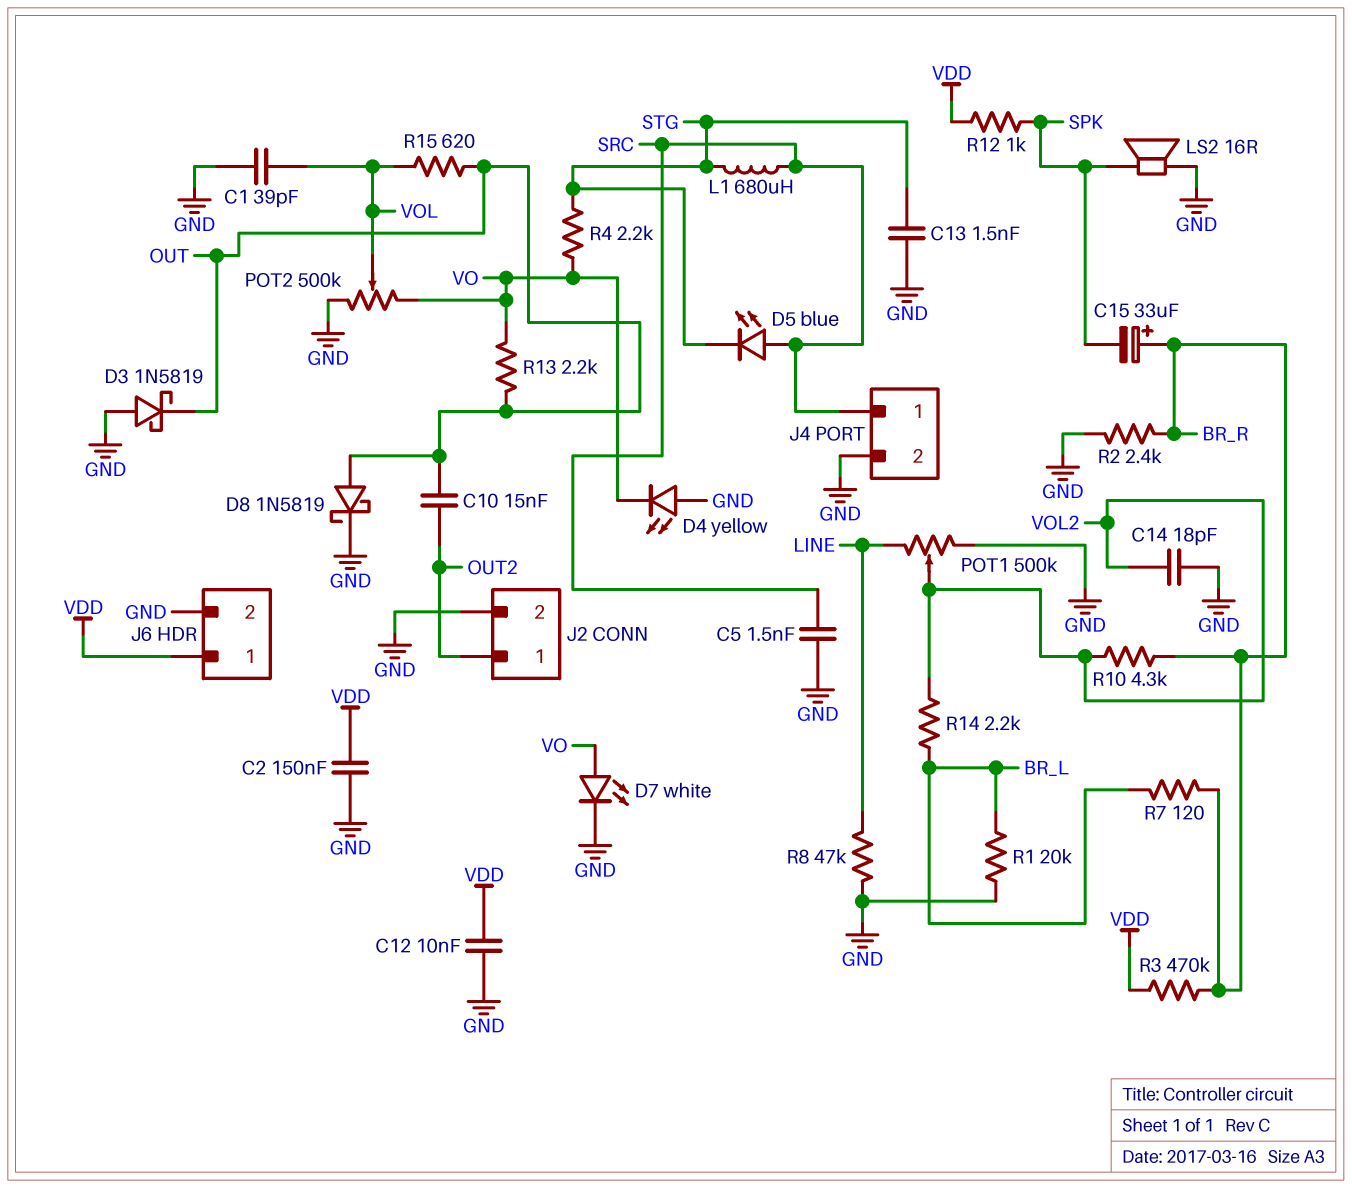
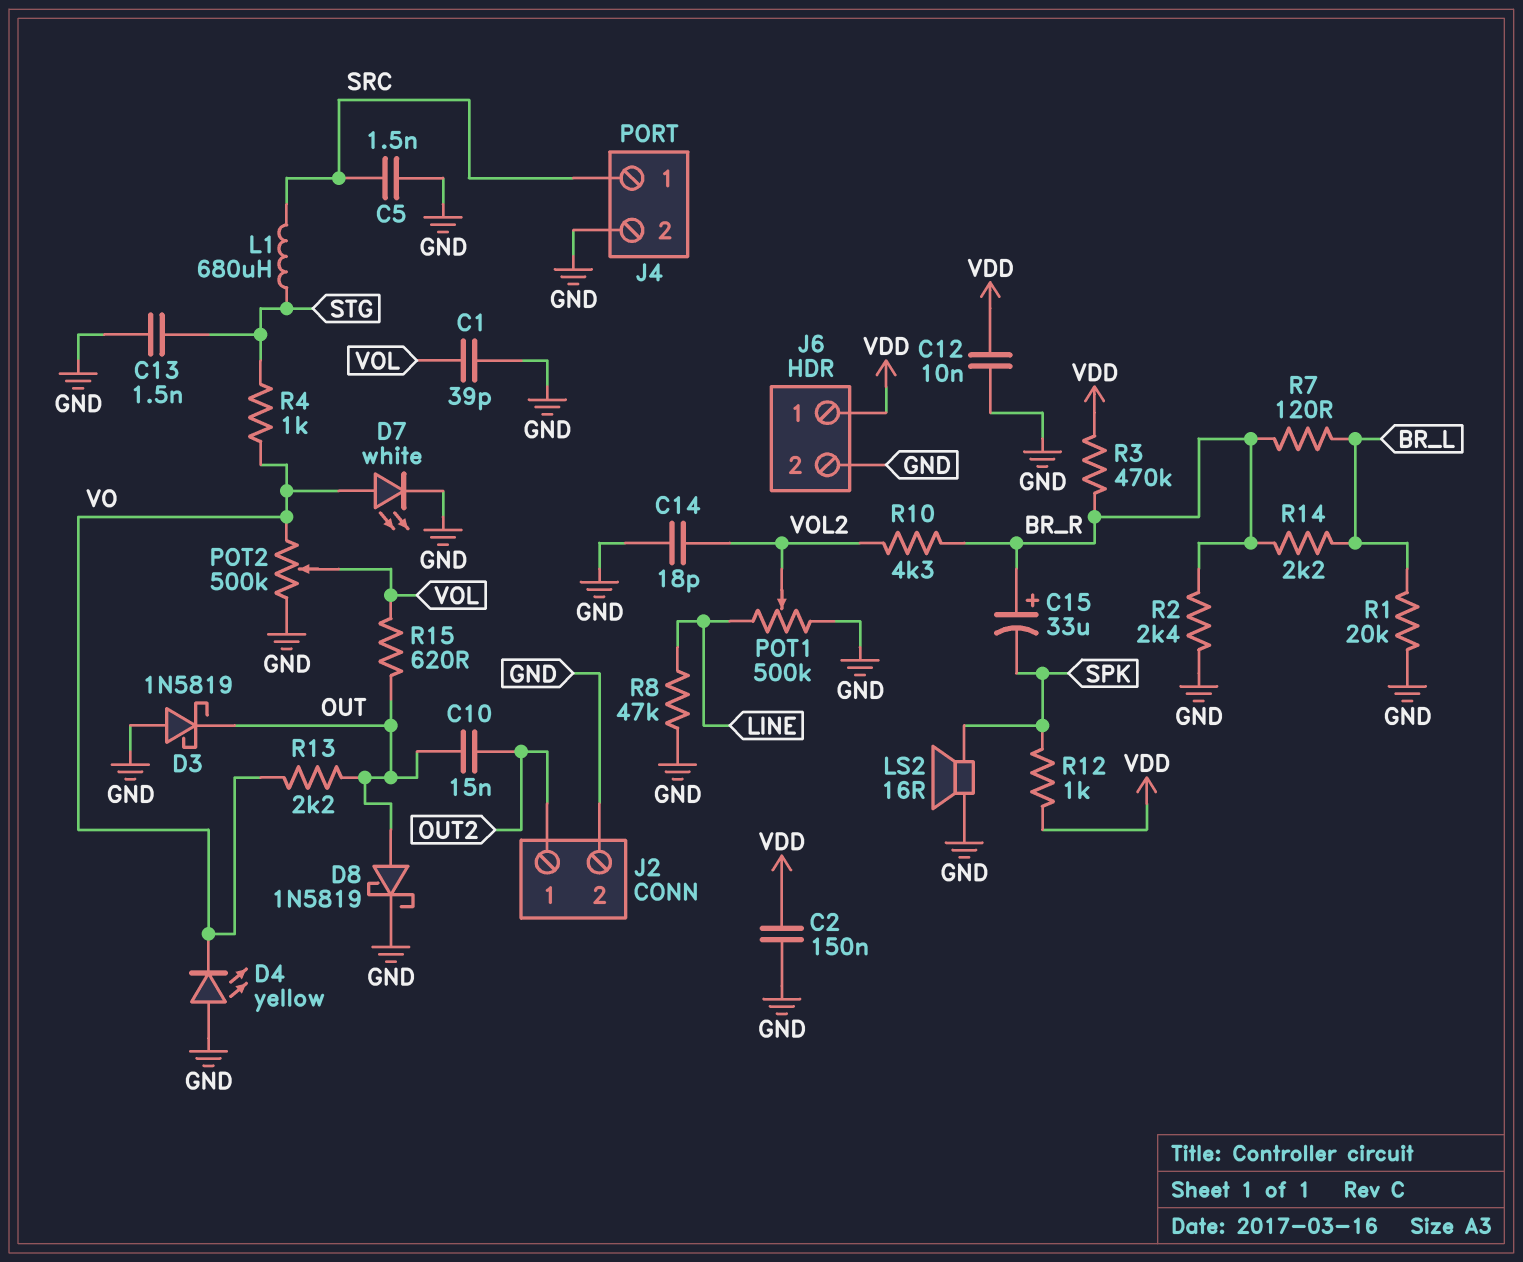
D5: LED blue (A SRC, K STG) -> none
R4: 2.2k (STG, VO) -> 1k (STG, VO)
R14: 2.2k (BR_L, VOL2) -> 2.2k (BR_L, BR_R)

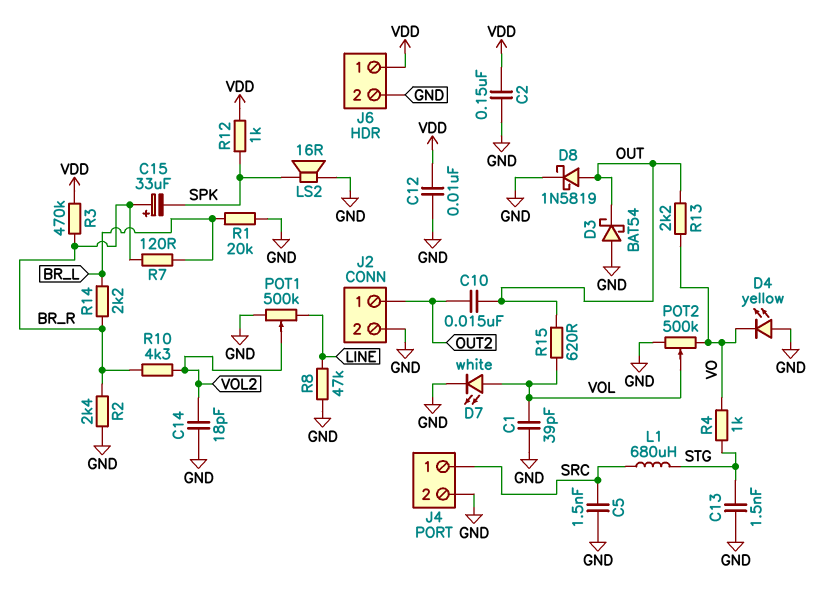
D3: schottky 1N5819 (A GND, K OUT) -> schottky BAT54 (A GND, K OUT)
D7: LED white (A VO, K GND) -> LED white (A VOL, K GND)

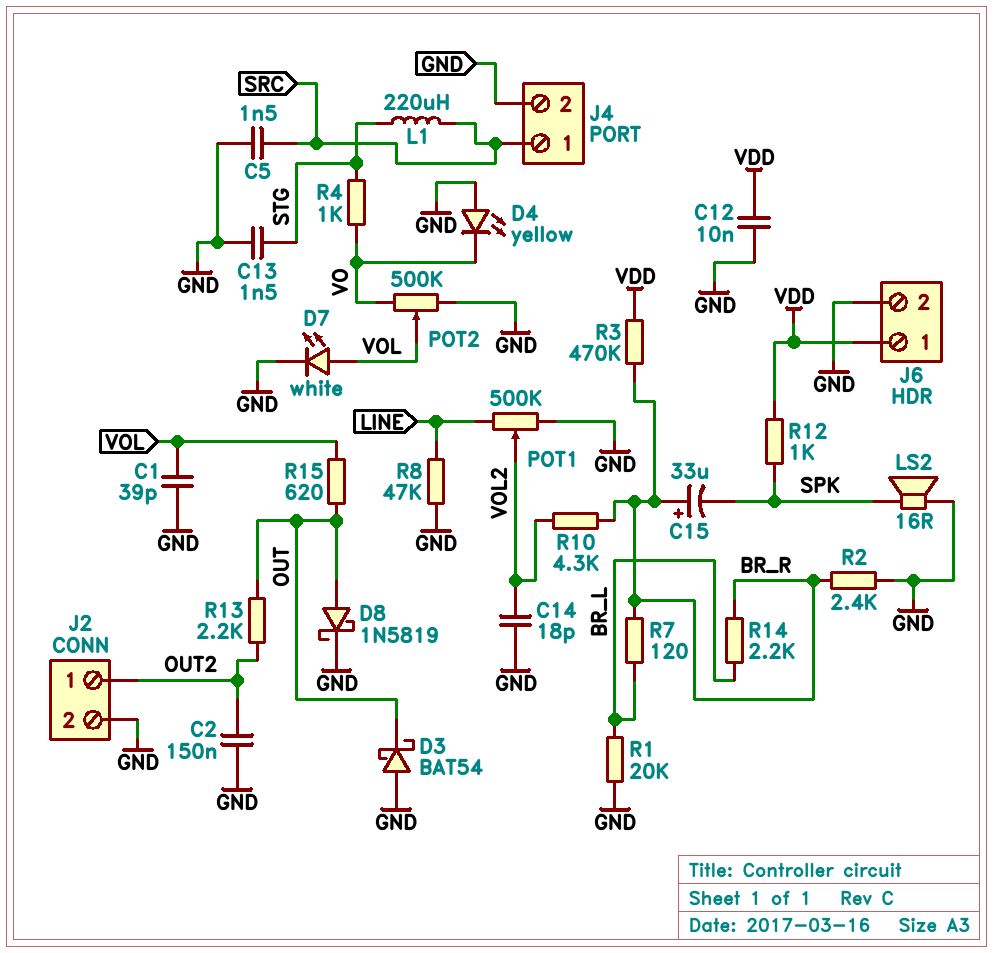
C2: 150nF (GND, VDD) -> 150nF (GND, OUT2)
C10: 15nF (OUT, OUT2) -> none
L1: 680uH (SRC, STG) -> 220uH (SRC, STG)
R13: 2.2k (OUT, VO) -> 2.2k (OUT, OUT2)

